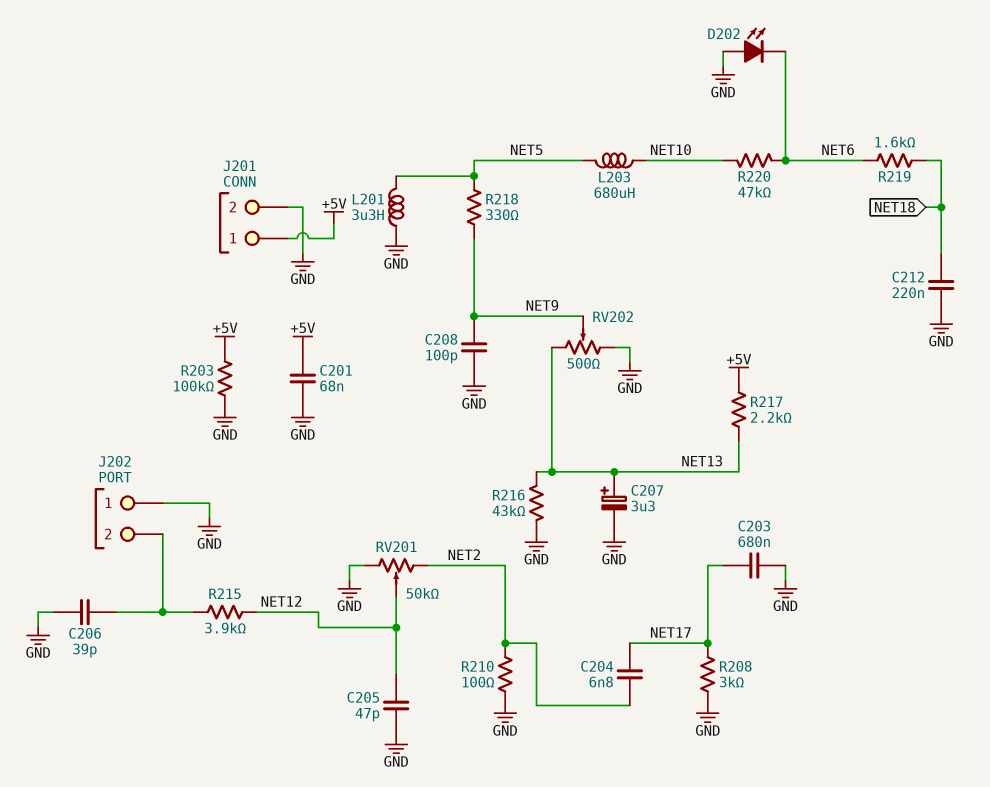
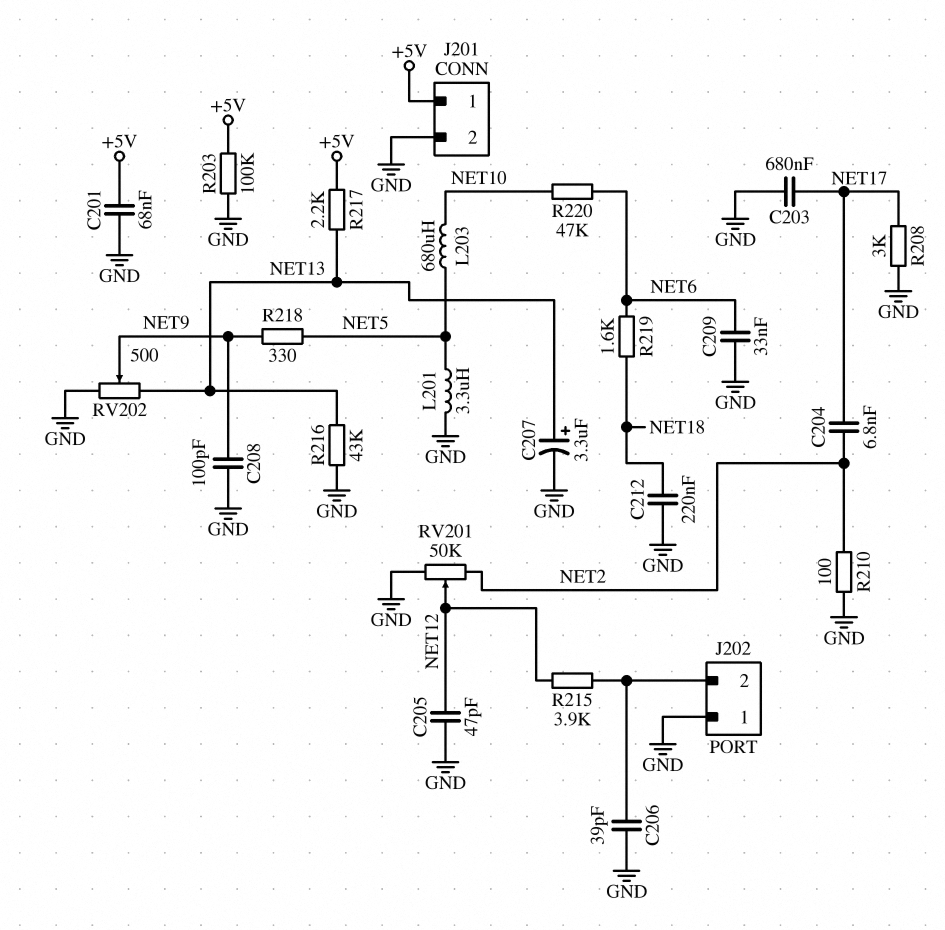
C209: none -> 33nF (GND, NET6)
D202: LED (A GND, K NET6) -> none

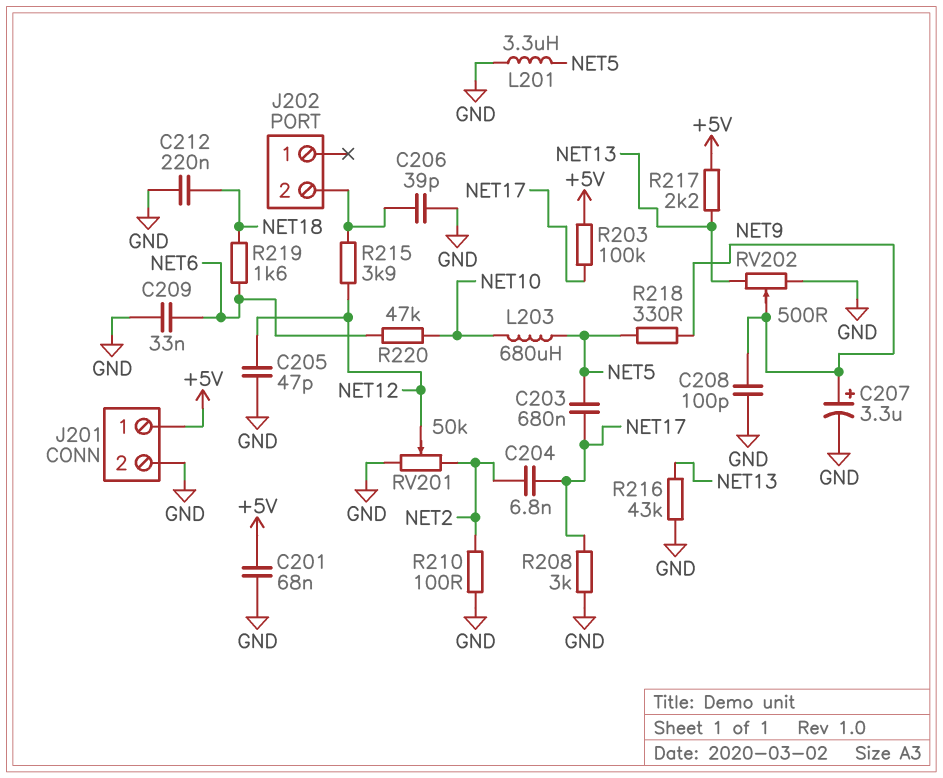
C203: 680nF (GND, NET17) -> 680nF (NET5, NET17)
C207: 3.3uF (plus NET13, minus GND) -> 3.3uF (plus NET9, minus GND)
J202 pin 1: GND -> none
R203: 100k (+5V, GND) -> 100k (+5V, NET17)

